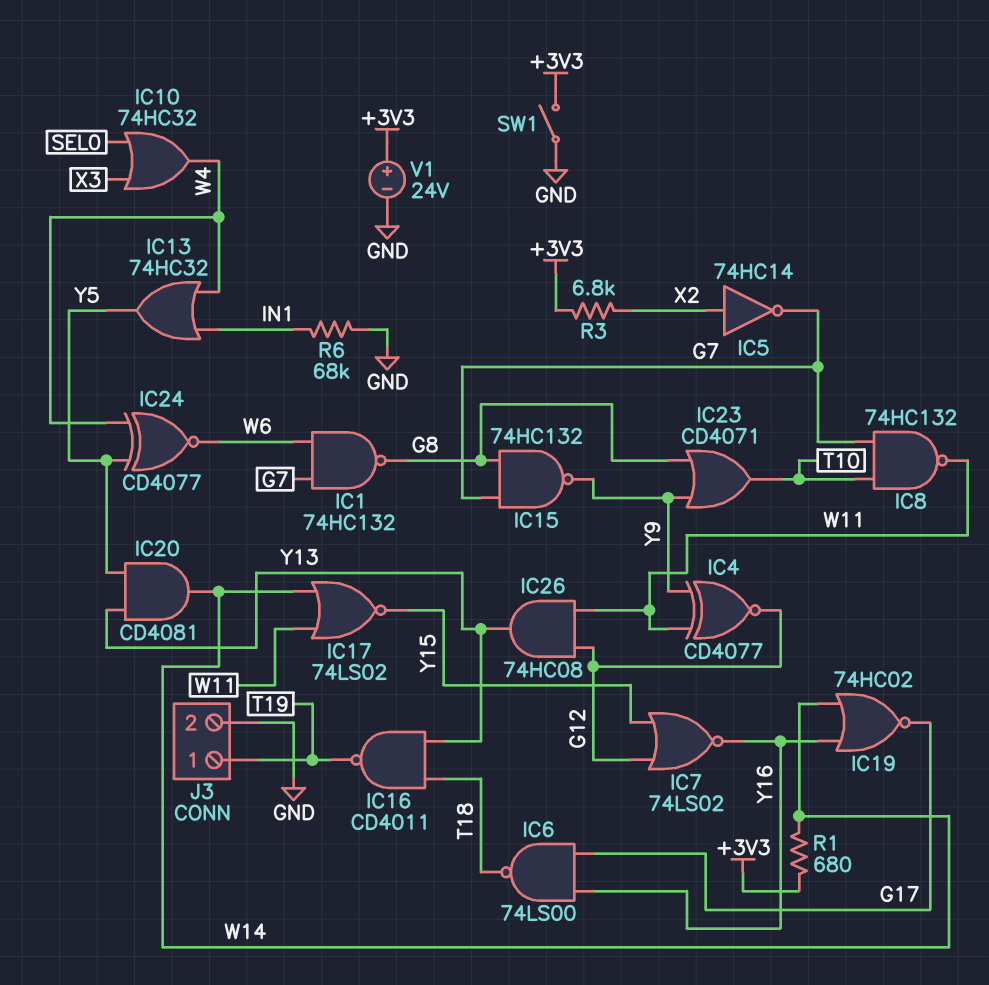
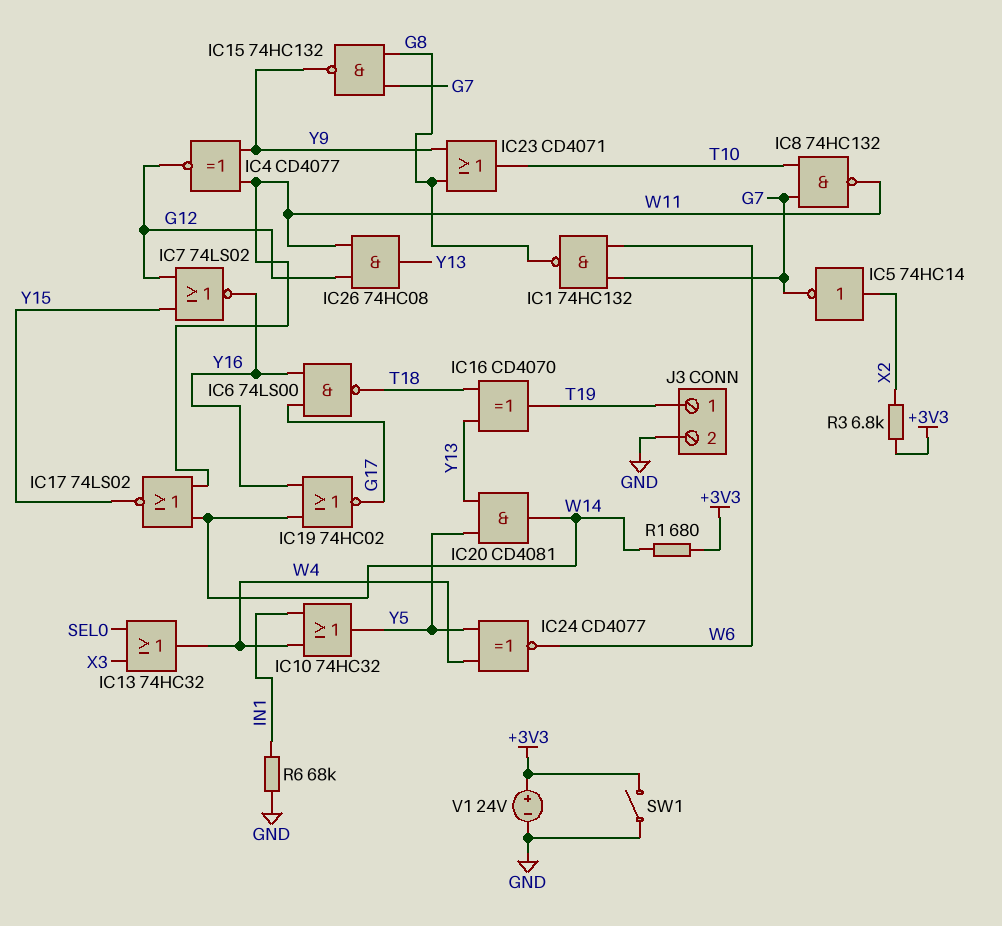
IC10: OR 74HC32 (in SEL0, in X3, out W4) -> OR 74HC32 (in IN1, in W4, out Y5)
IC13: OR 74HC32 (in IN1, in W4, out Y5) -> OR 74HC32 (in SEL0, in X3, out W4)
IC16: NAND CD4011 (in T18, in Y13, out T19) -> XOR CD4070 (in T18, in Y13, out T19)

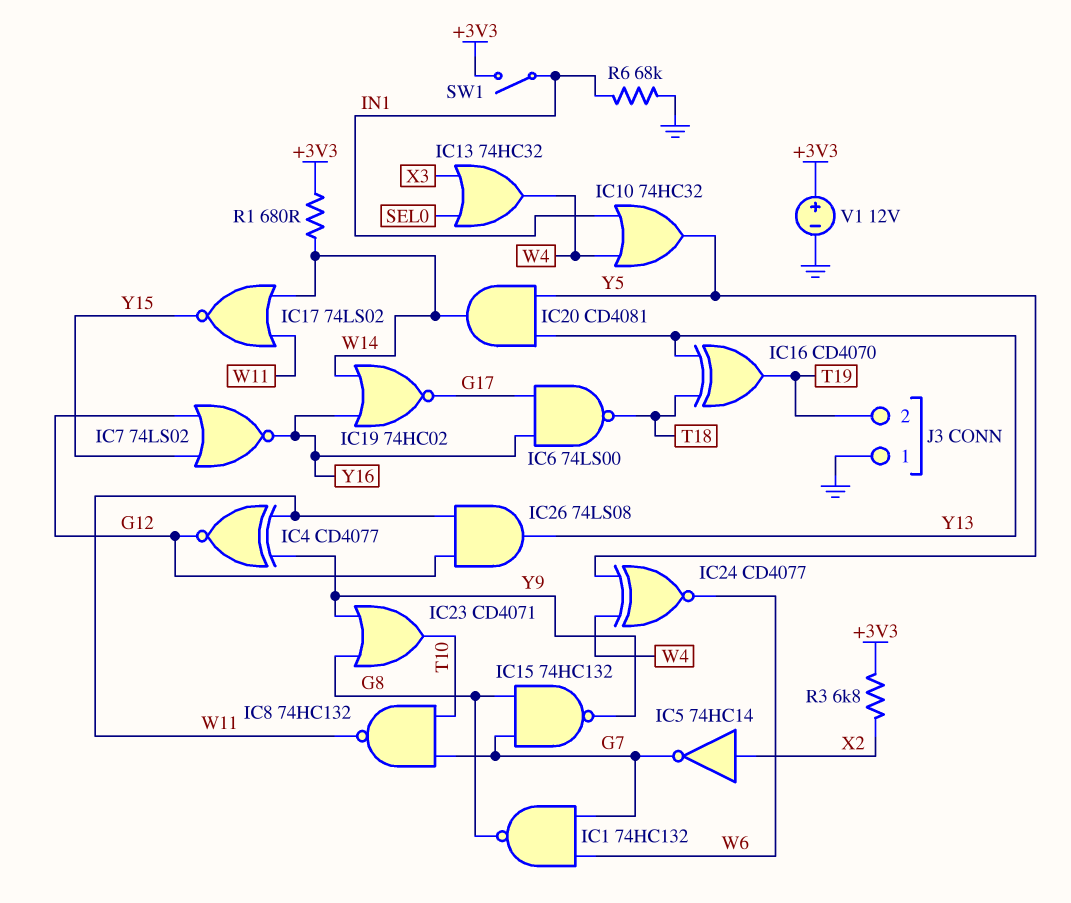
IC26: AND 74HC08 (in G12, in W11, out Y13) -> AND 74LS08 (in G12, in W11, out Y13)
J3 pin 1: T19 -> GND
J3 pin 2: GND -> T19
SW1: switch (+3V3, GND) -> switch (+3V3, IN1)
V1: 24V (plus +3V3, minus GND) -> 12V (plus +3V3, minus GND)

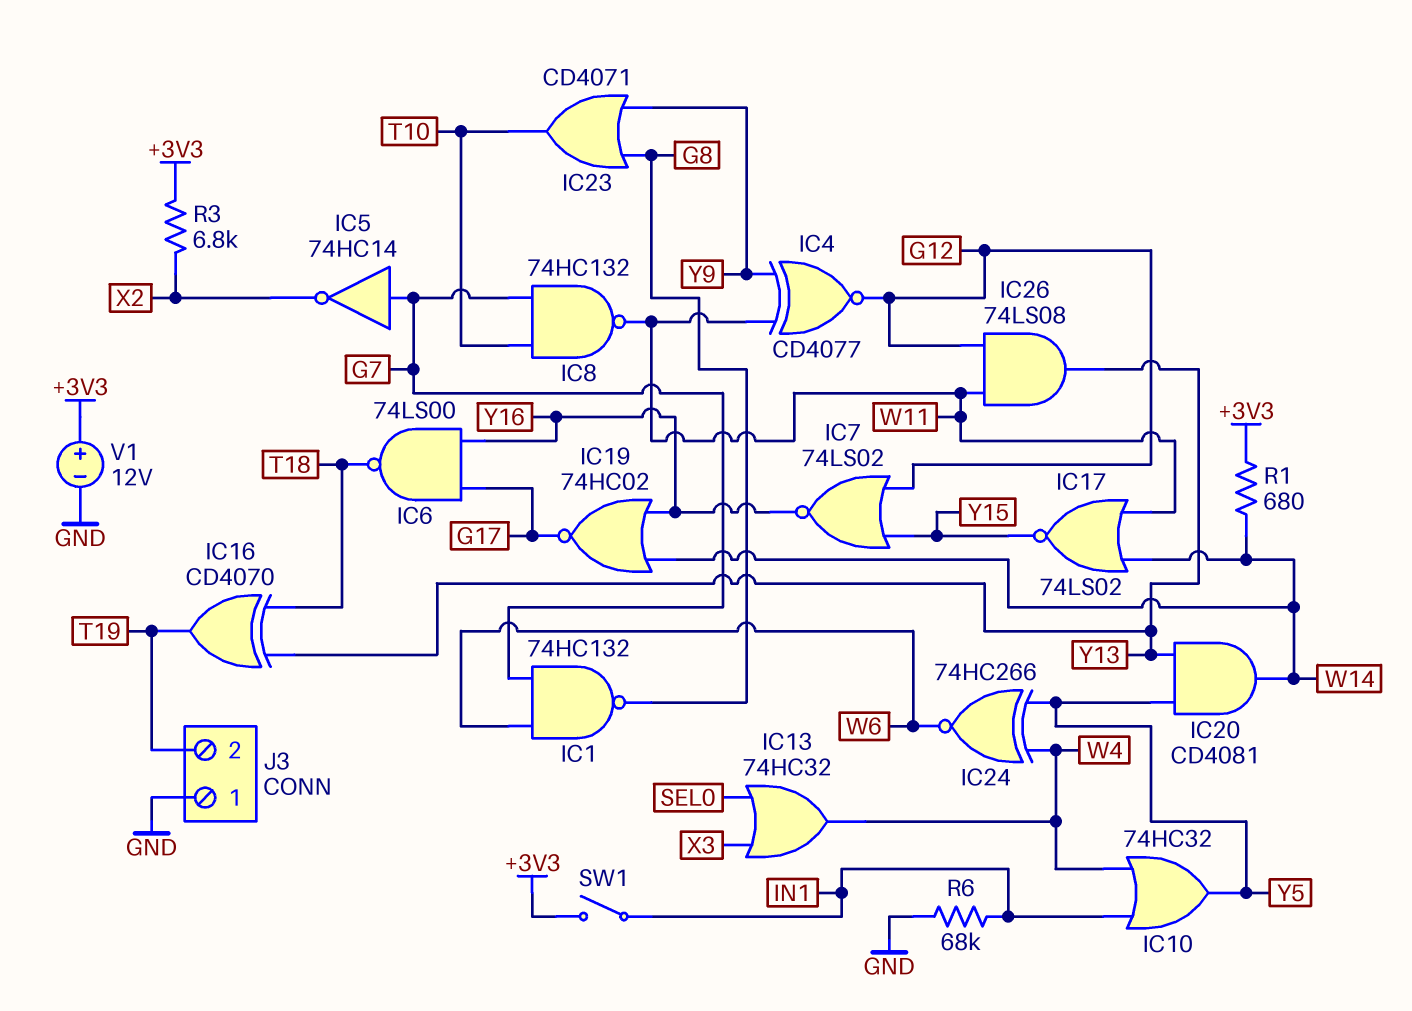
IC5: NOT 74HC14 (in X2, out G7) -> NOT 74HC14 (in G7, out X2)
IC15: NAND 74HC132 (in G7, in G8, out Y9) -> none
IC24: XNOR CD4077 (in W4, in Y5, out W6) -> XNOR 74HC266 (in W4, in Y5, out W6)

